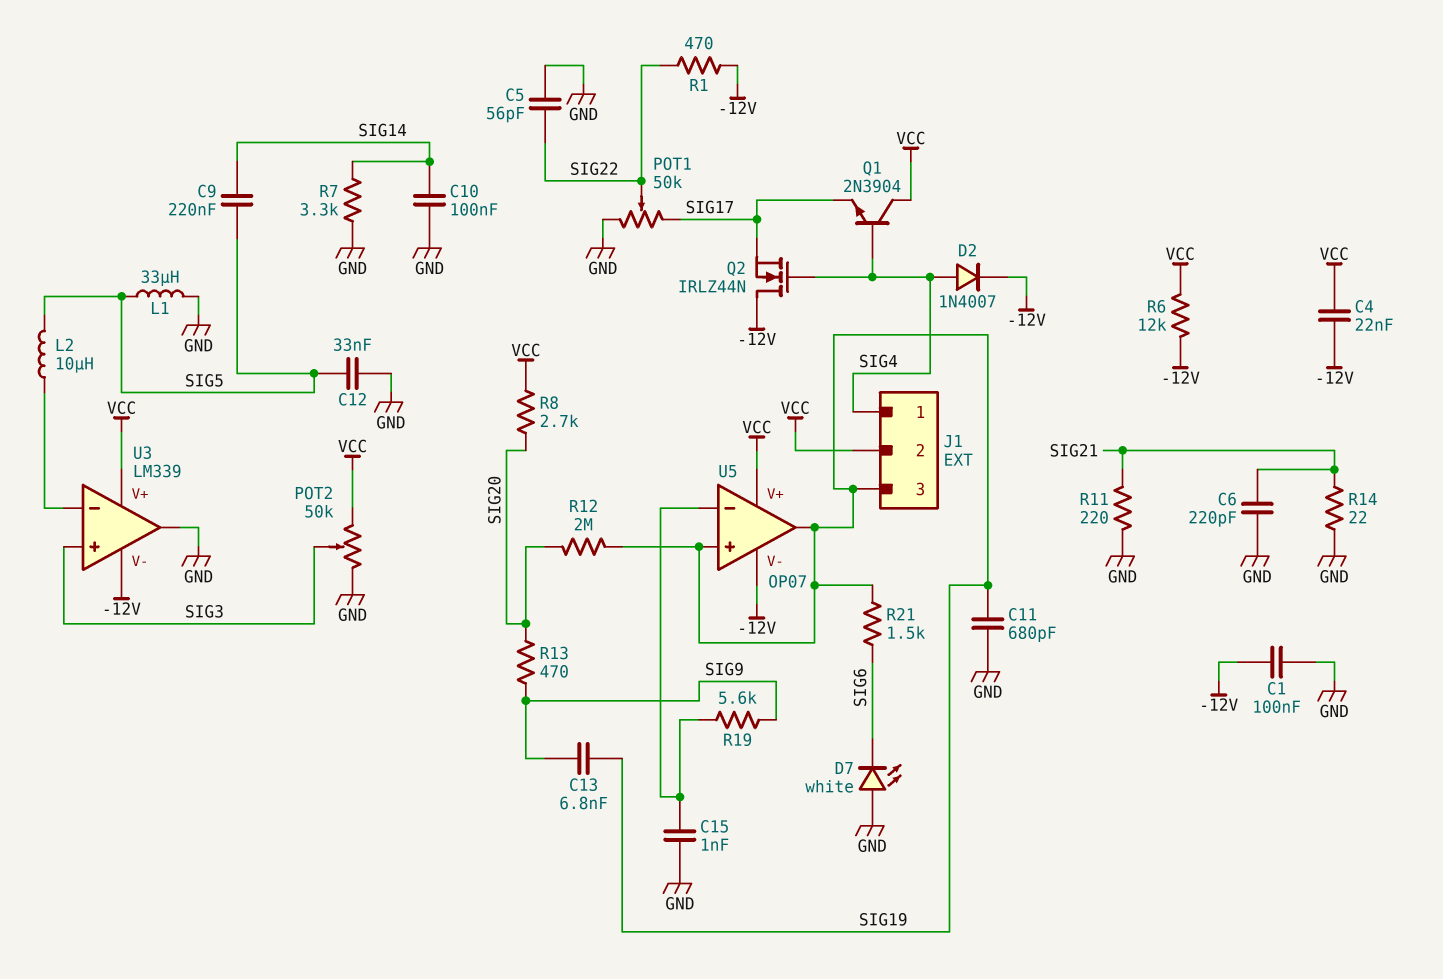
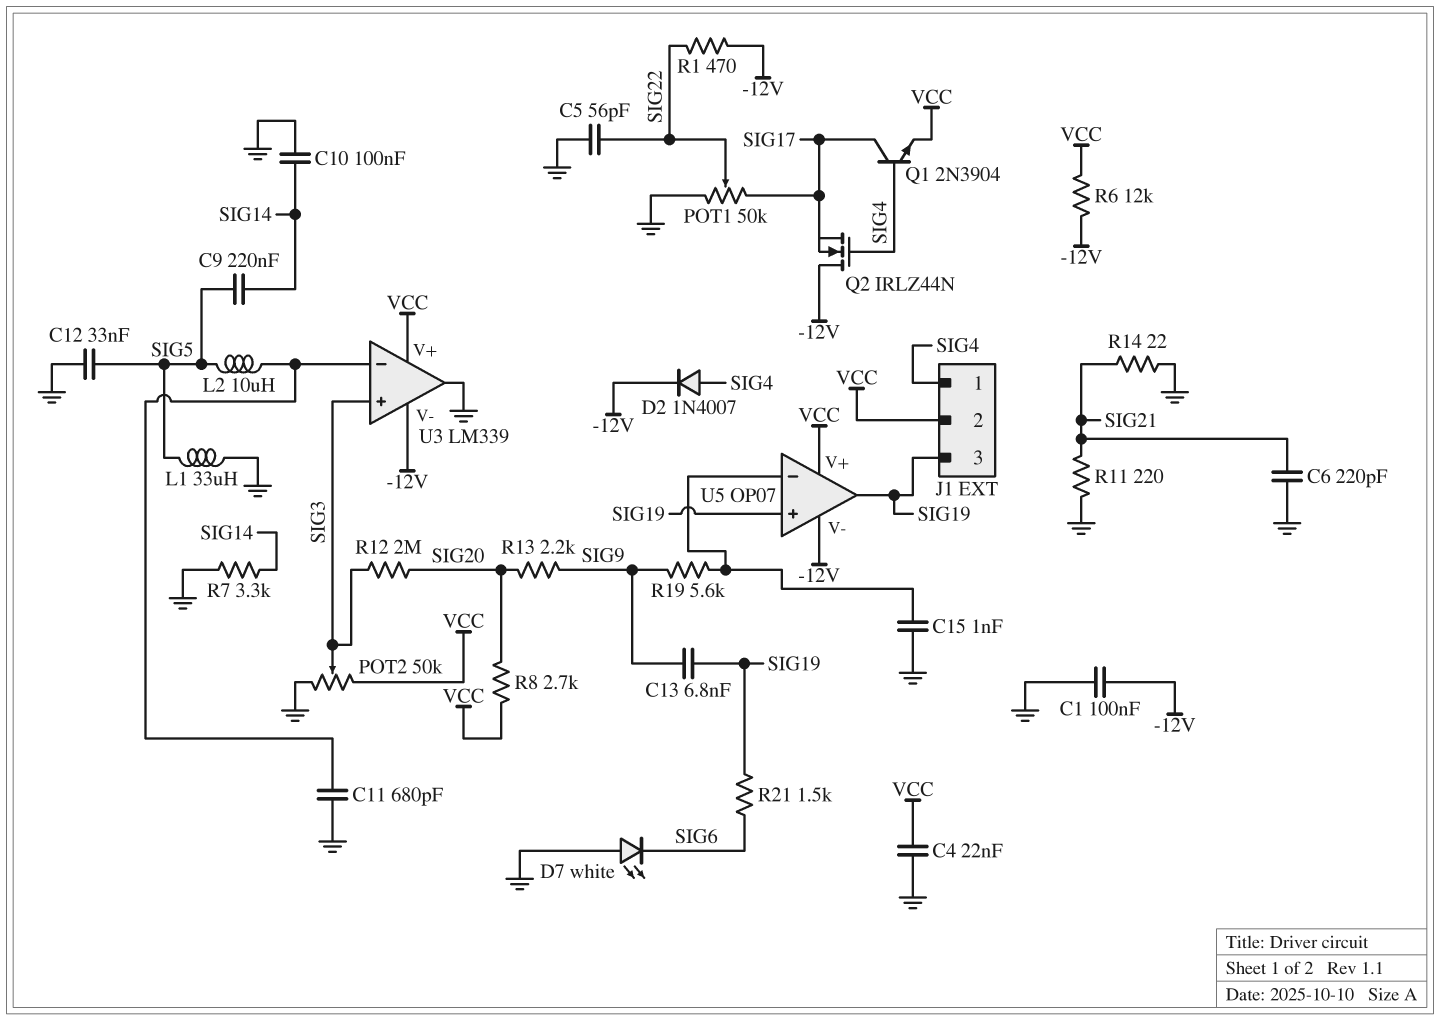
C4: 22nF (-12V, VCC) -> 22nF (GND, VCC)
C11: 680pF (GND, SIG19) -> 680pF (GND, U3/in-)
Q1: NPN 2N3904 (B SIG4, C VCC, E SIG17) -> NPN 2N3904 (B SIG4, C SIG17, E VCC)
R12: 2M (SIG19, SIG20) -> 2M (SIG3, SIG20)
R13: 470 (SIG9, SIG20) -> 2.2k (SIG9, SIG20)

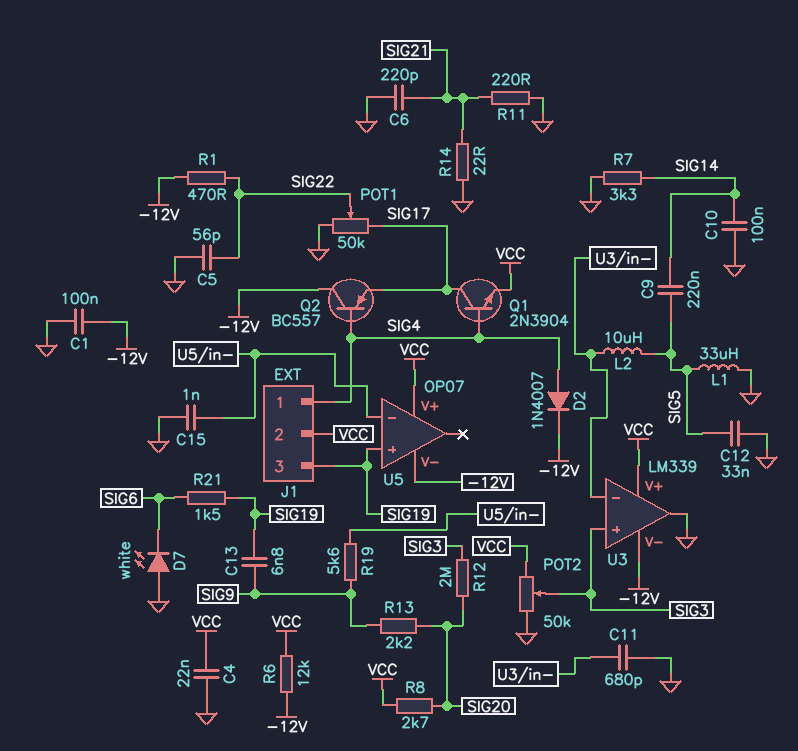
Q2: NMOS IRLZ44N (G SIG4, D -12V, S SIG17) -> PNP BC557 (B SIG4, C -12V, E SIG17)
U5 pin out: SIG19 -> none

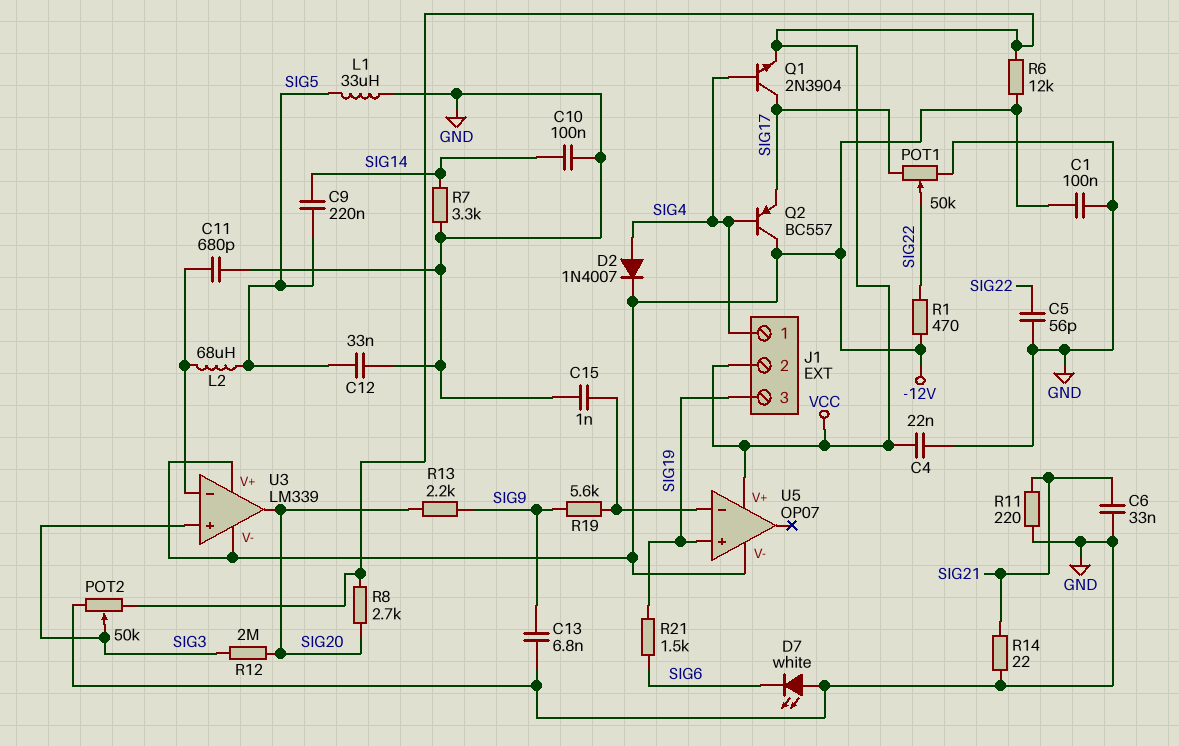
C6: 220pF (GND, SIG21) -> 33nF (GND, SIG21)
C13: 6.8nF (SIG9, SIG19) -> 6.8nF (GND, SIG9)
L2: 10uH (SIG5, U3/in-) -> 68uH (SIG5, U3/in-)
U3 pin V+: VCC -> -12V
U3 pin out: GND -> SIG20

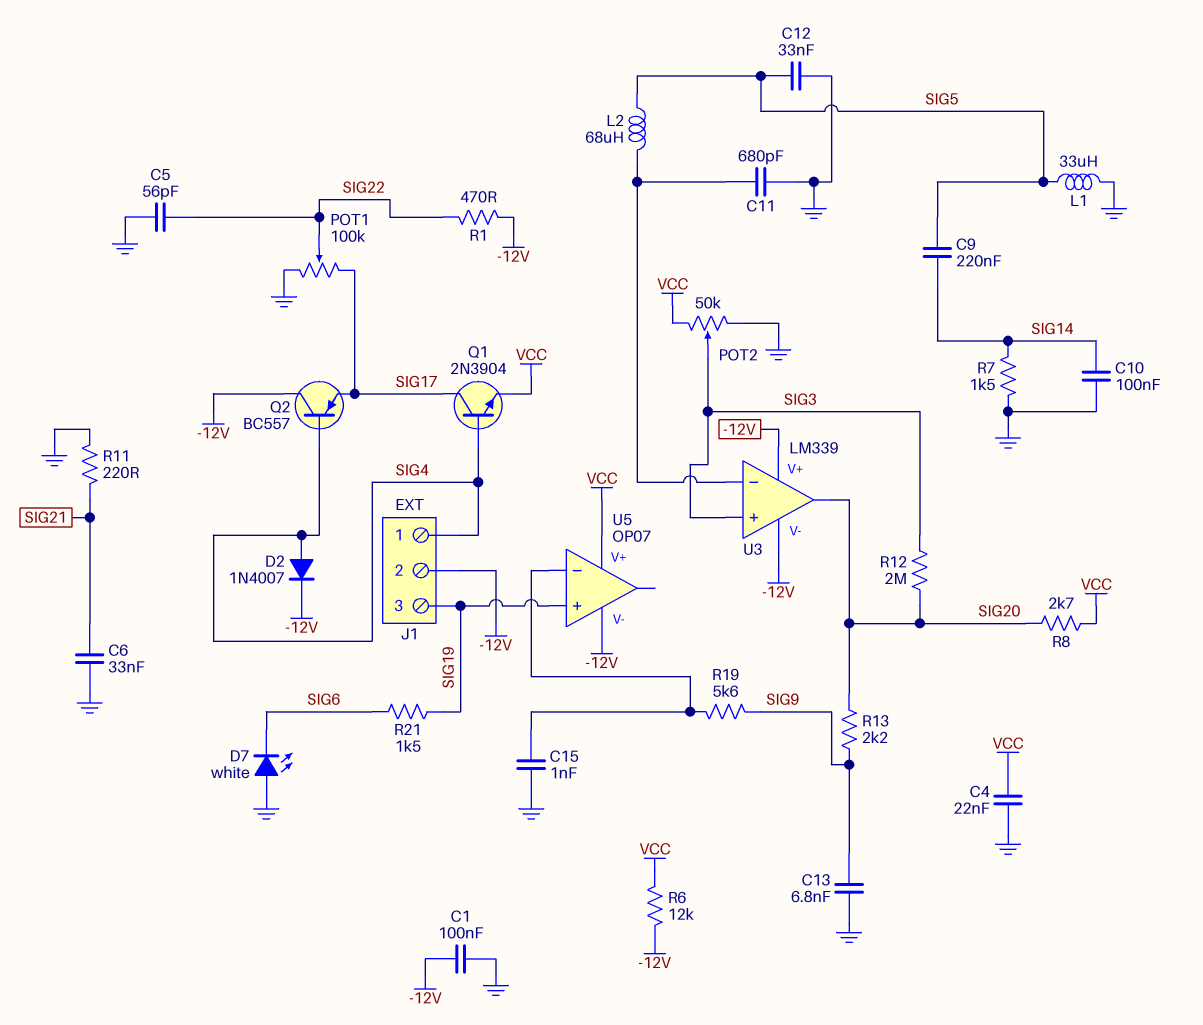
J1 pin 2: VCC -> -12V
POT1: 50k (GND, SIG17, wiper SIG22) -> 100k (GND, SIG17, wiper SIG22)
R7: 3.3k (GND, SIG14) -> 1.5k (GND, SIG14)
R14: 22 (GND, SIG21) -> none

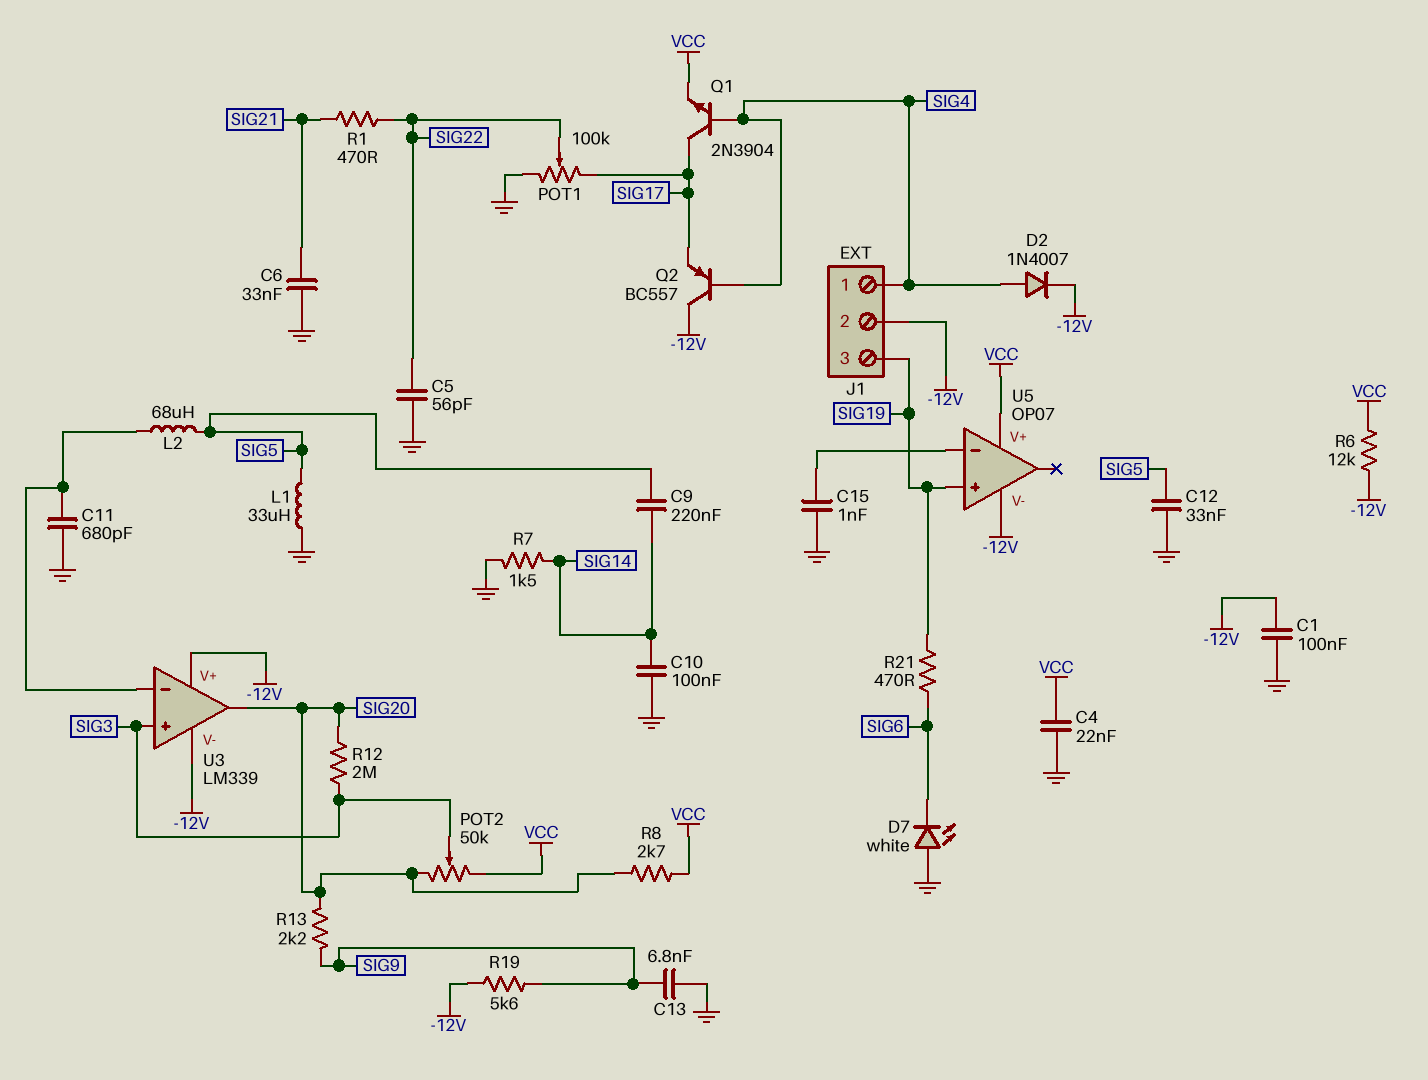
POT2: 50k (GND, VCC, wiper SIG3) -> 50k (SIG20, VCC, wiper SIG3)
R1: 470 (-12V, SIG22) -> 470 (SIG21, SIG22)
R11: 220 (GND, SIG21) -> none
R19: 5.6k (SIG9, U5/in-) -> 5.6k (-12V, SIG9)
R21: 1.5k (SIG6, SIG19) -> 470 (SIG6, SIG19)

